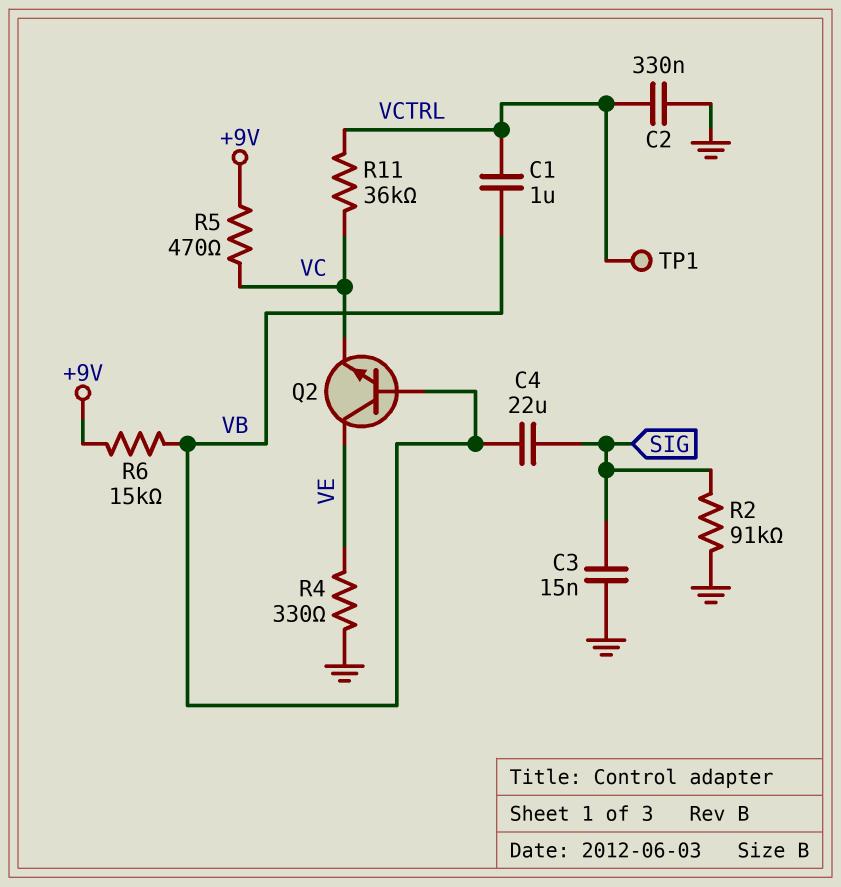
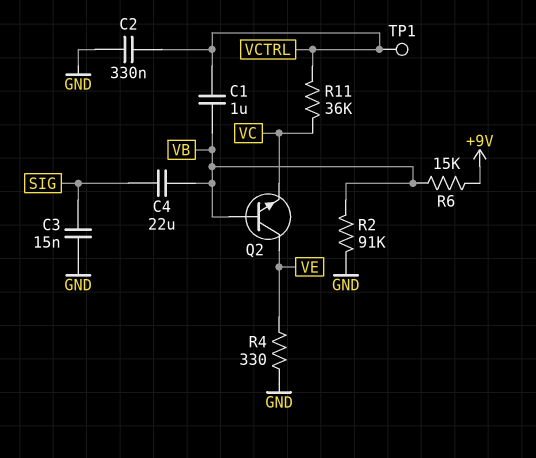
R2: 91k (GND, SIG) -> 91k (GND, VB)
R5: 470 (+9V, VC) -> none

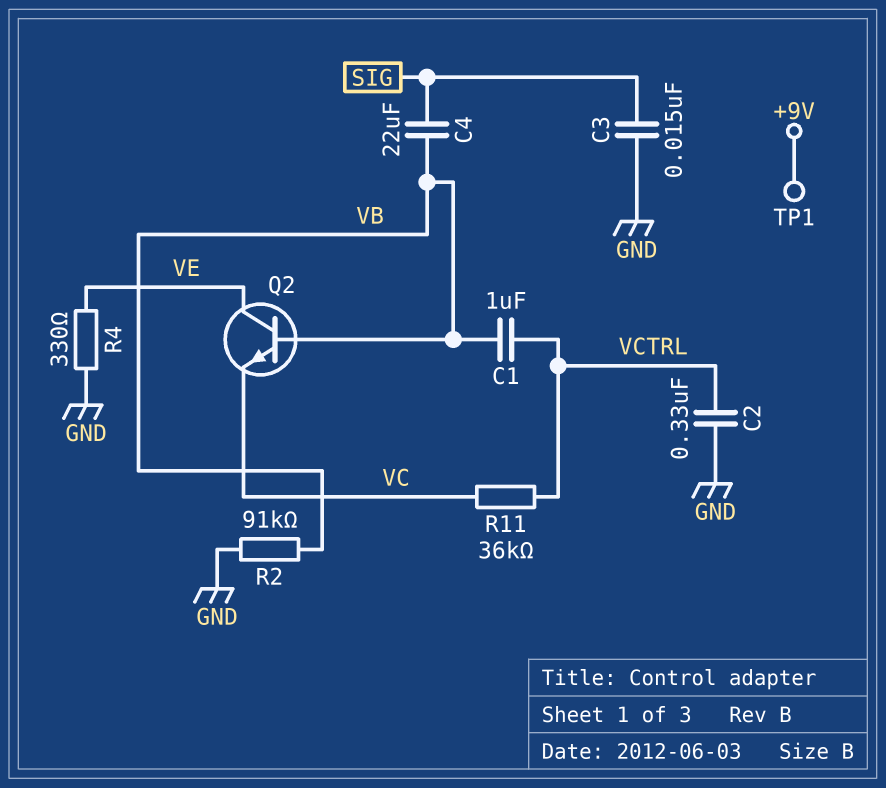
R6: 15k (+9V, VB) -> none
TP1: test point (VCTRL) -> test point (+9V)

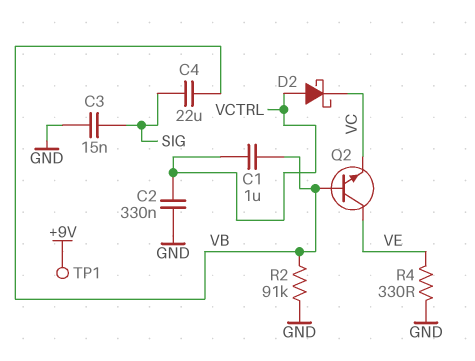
D2: none -> schottky (A VCTRL, K VC)
R11: 36k (VC, VCTRL) -> none

